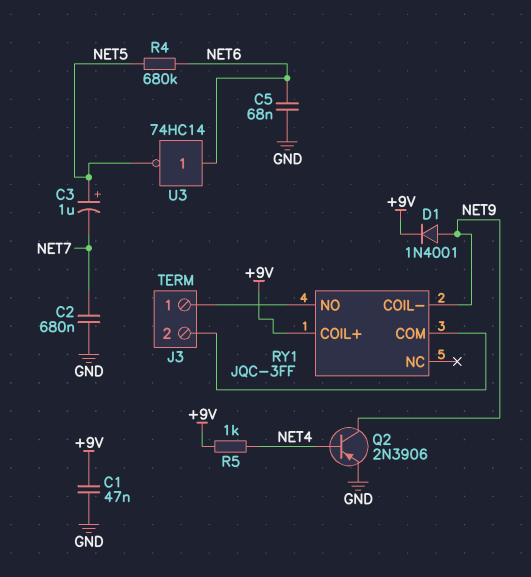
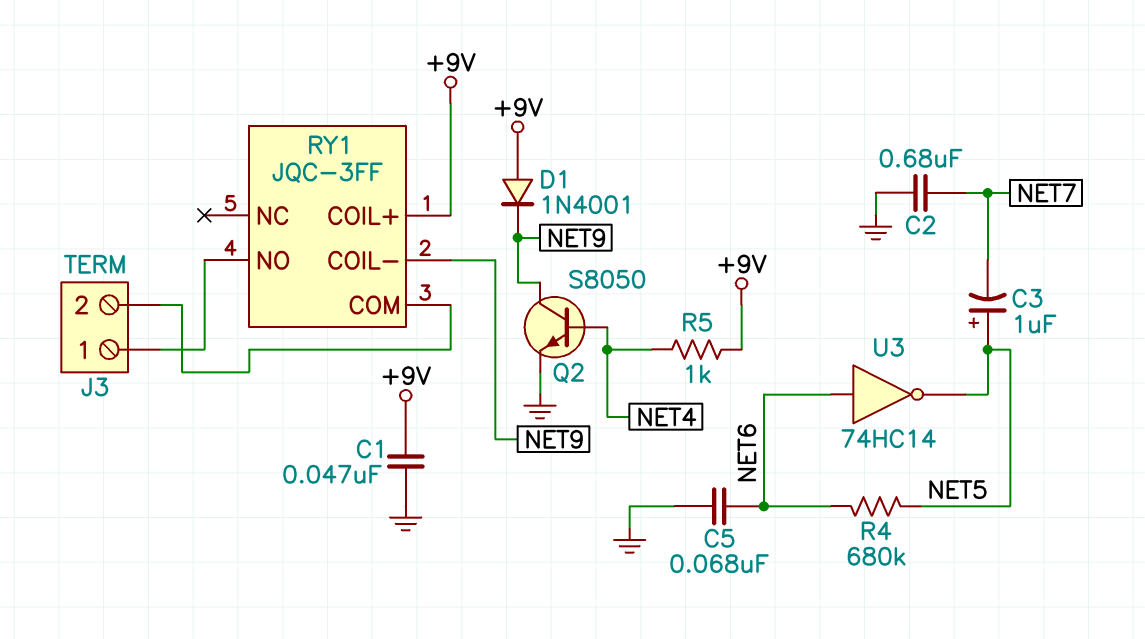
D1: diode 1N4001 (A NET9, K +9V) -> diode 1N4001 (A +9V, K NET9)
Q2: PNP 2N3906 (B NET4, C NET9, E GND) -> NPN S8050 (B NET4, C NET9, E GND)

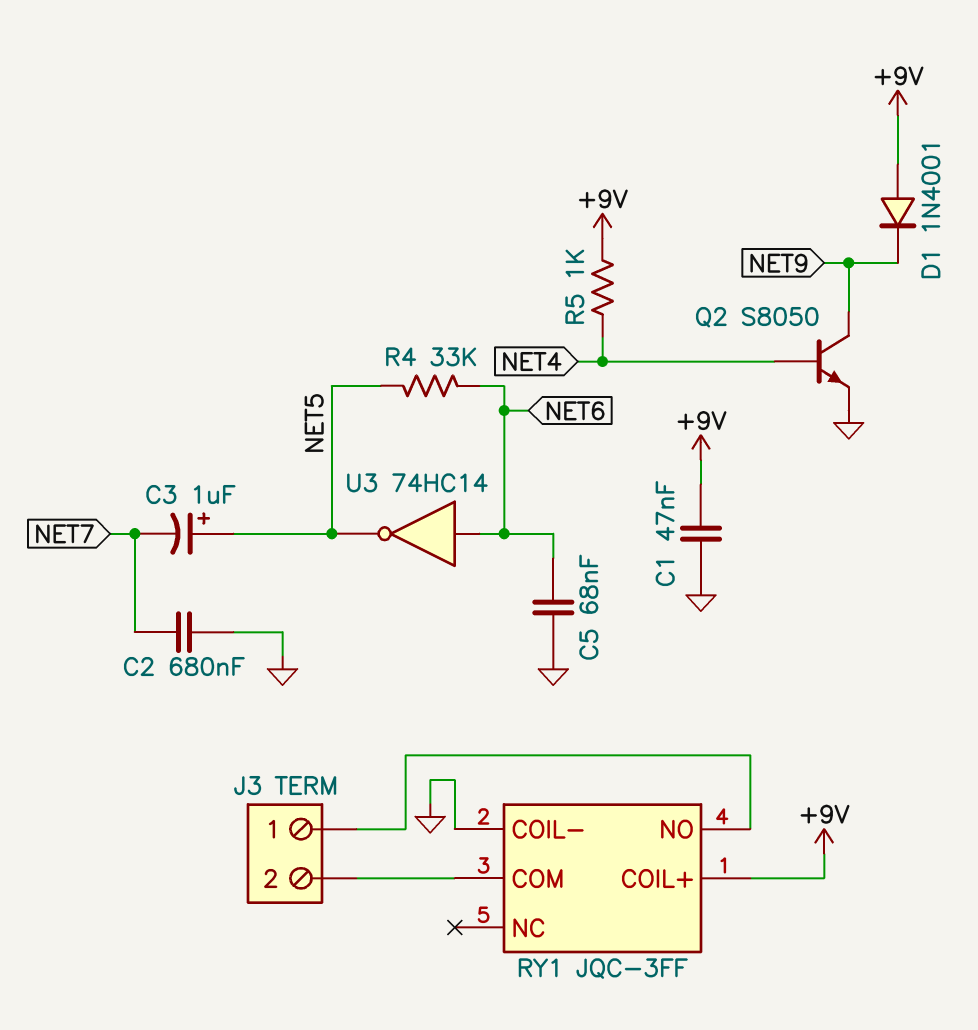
R4: 680k (NET5, NET6) -> 33k (NET5, NET6)
RY1 pin COIL-: NET9 -> GND

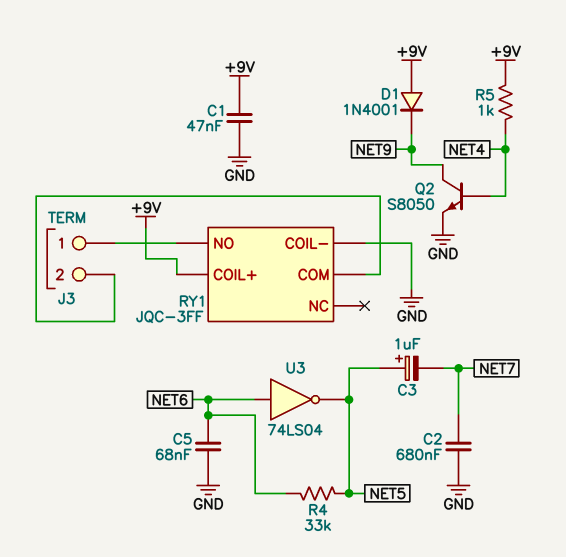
U3: NOT 74HC14 (in NET6, out NET5) -> NOT 74LS04 (in NET6, out NET5)

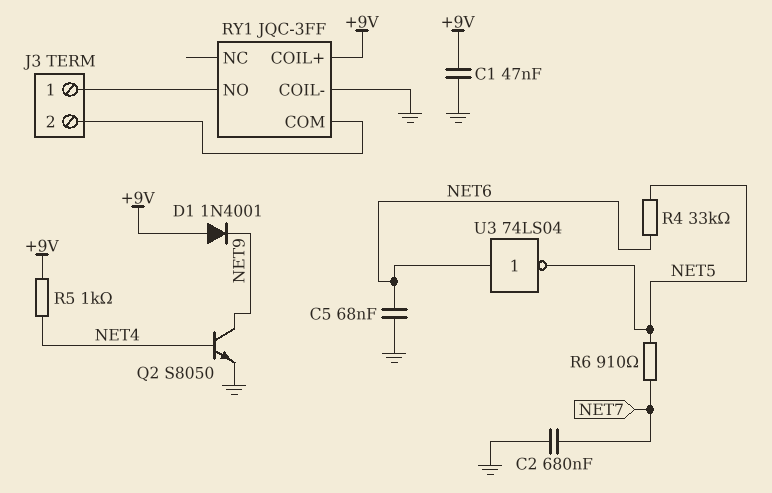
C3: 1uF (plus NET5, minus NET7) -> none
R6: none -> 910 (NET5, NET7)

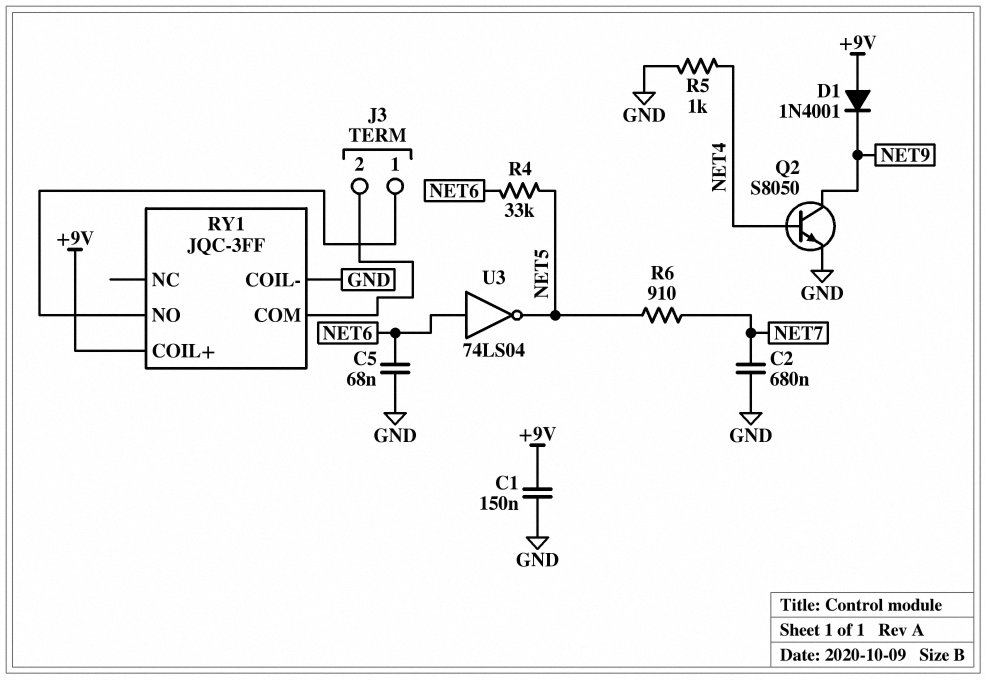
C1: 47nF (+9V, GND) -> 150nF (+9V, GND)
R5: 1k (+9V, NET4) -> 1k (GND, NET4)

